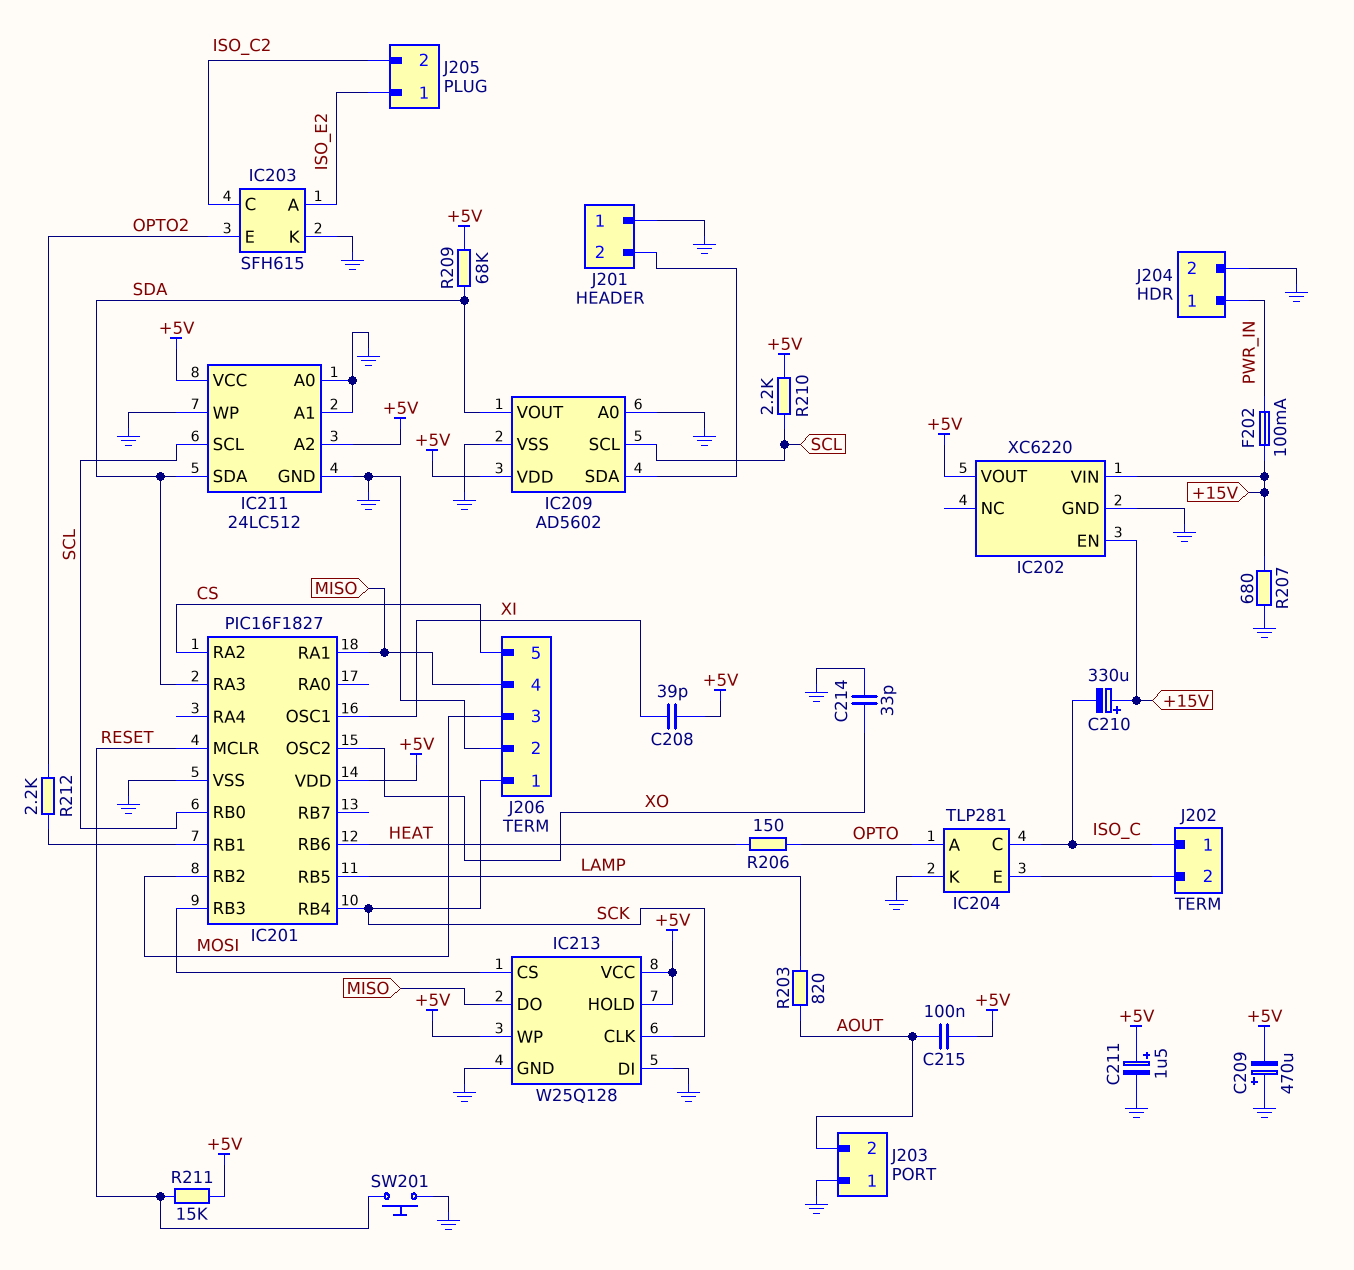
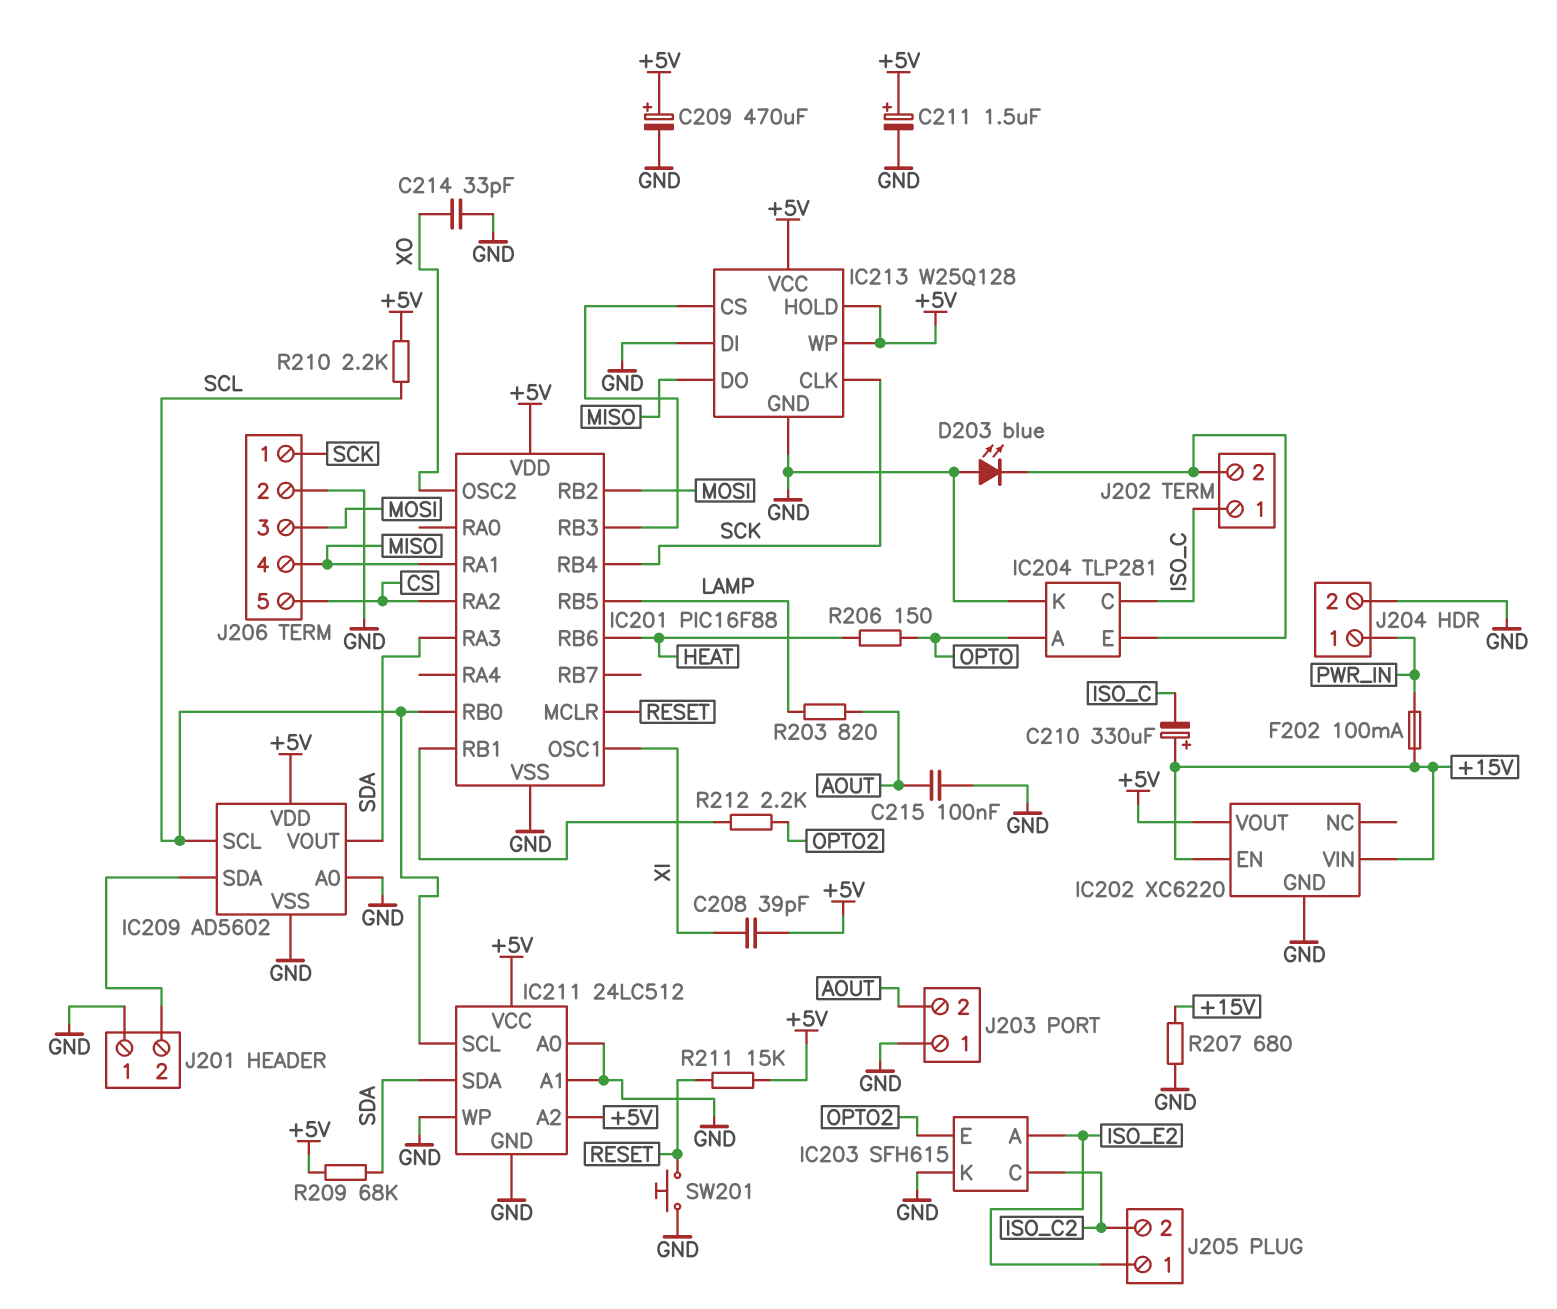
C209: 470uF (plus GND, minus +5V) -> 470uF (plus +5V, minus GND)
C215: 100nF (+5V, AOUT) -> 100nF (AOUT, GND)
D203: none -> LED blue (A GND, K IC204/E)
IC201: PIC16F1827 -> PIC16F88

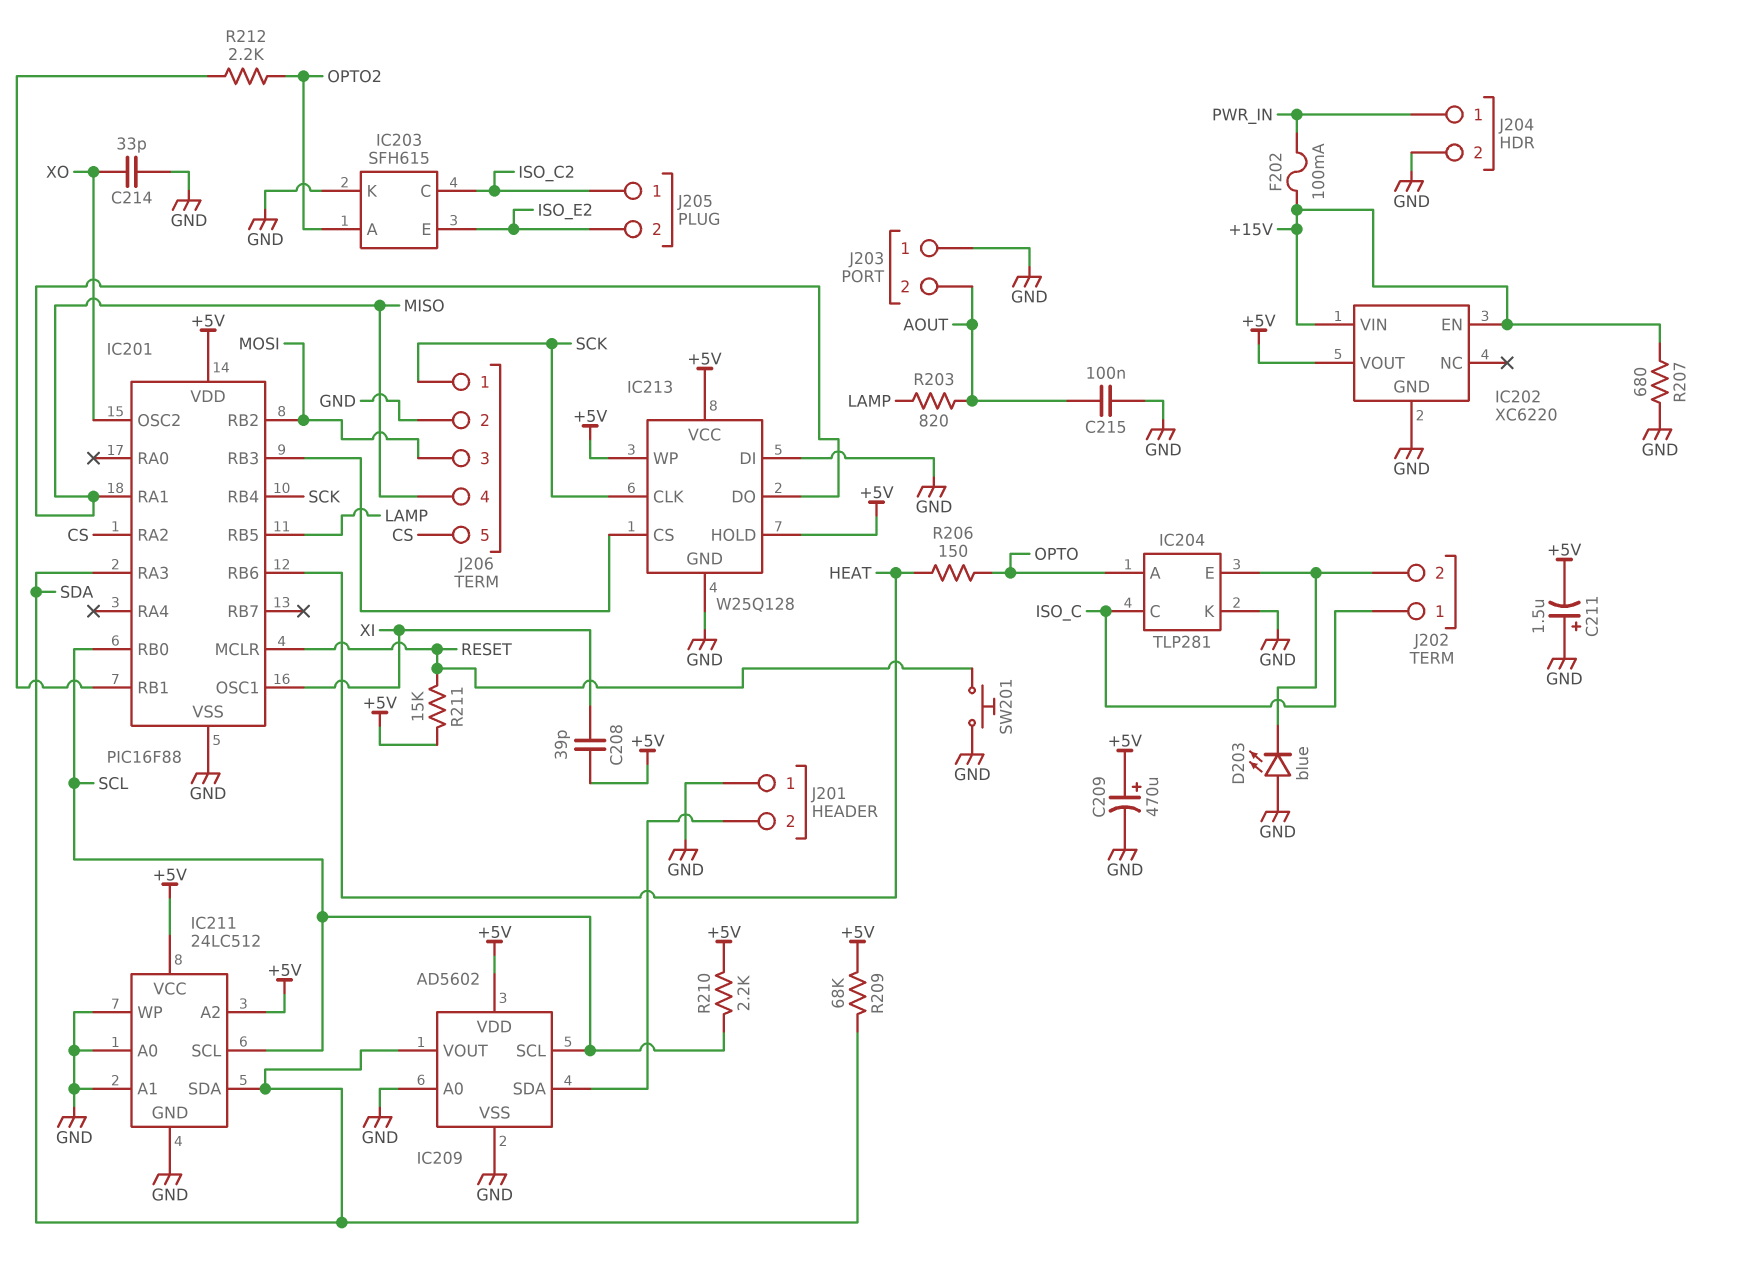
C210: 330uF (plus +15V, minus ISO_C) -> none
C211: 1.5uF (plus +5V, minus GND) -> 1.5uF (plus GND, minus +5V)
IC203 pin A: ISO_E2 -> OPTO2
IC203 pin E: OPTO2 -> ISO_E2
J205 pin 1: ISO_E2 -> ISO_C2
J205 pin 2: ISO_C2 -> ISO_E2

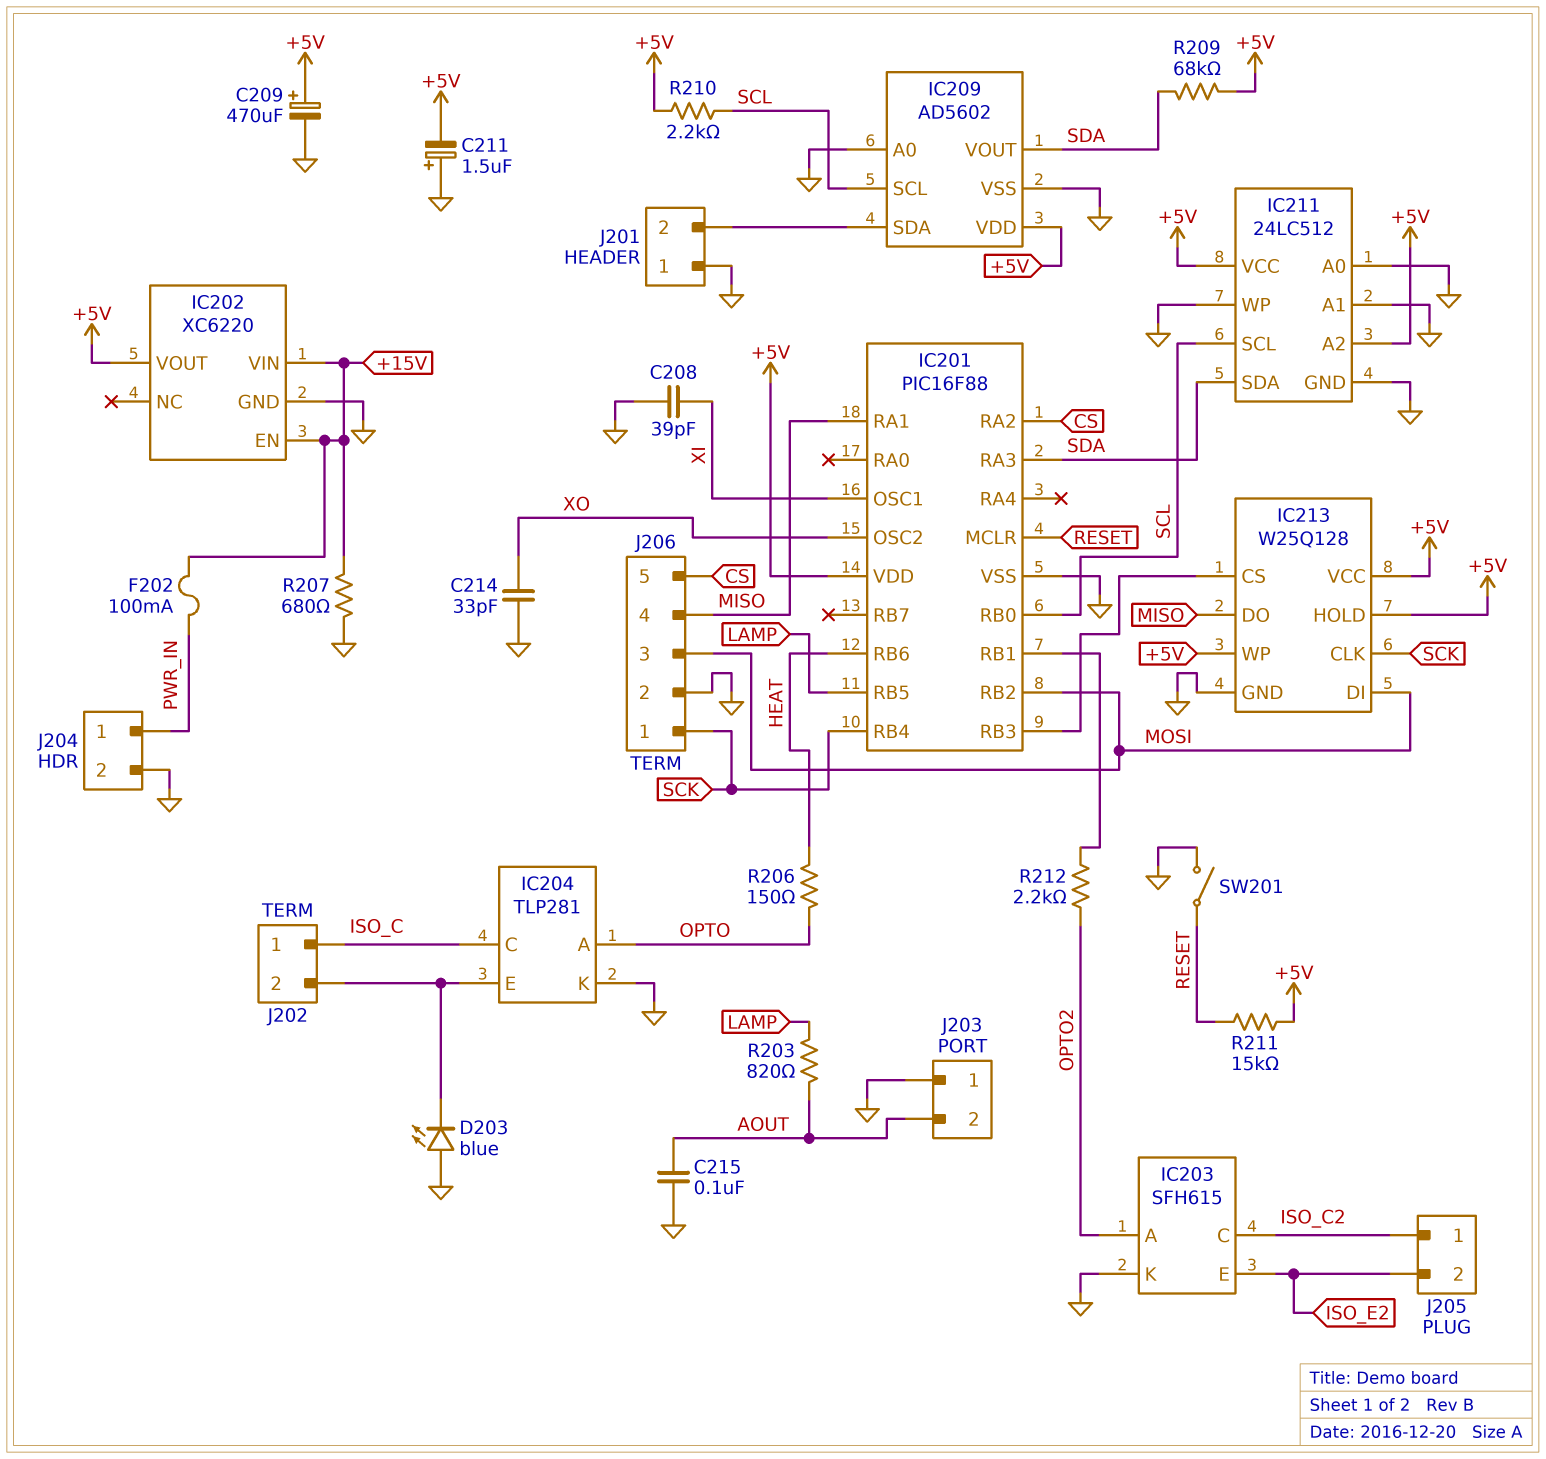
C208: 39pF (+5V, XI) -> 39pF (GND, XI)
IC213 pin DI: GND -> MOSI
SW201: button (GND, RESET) -> switch (GND, RESET)

